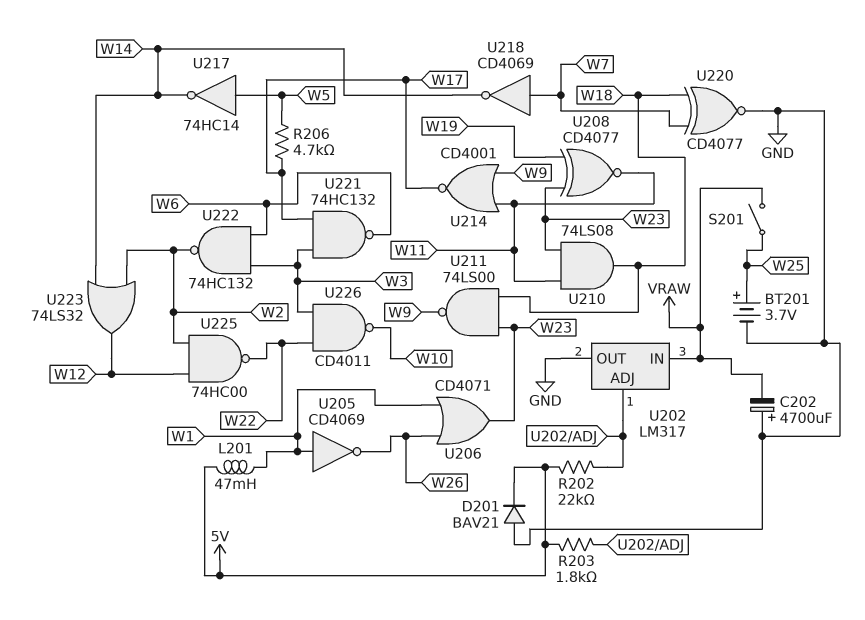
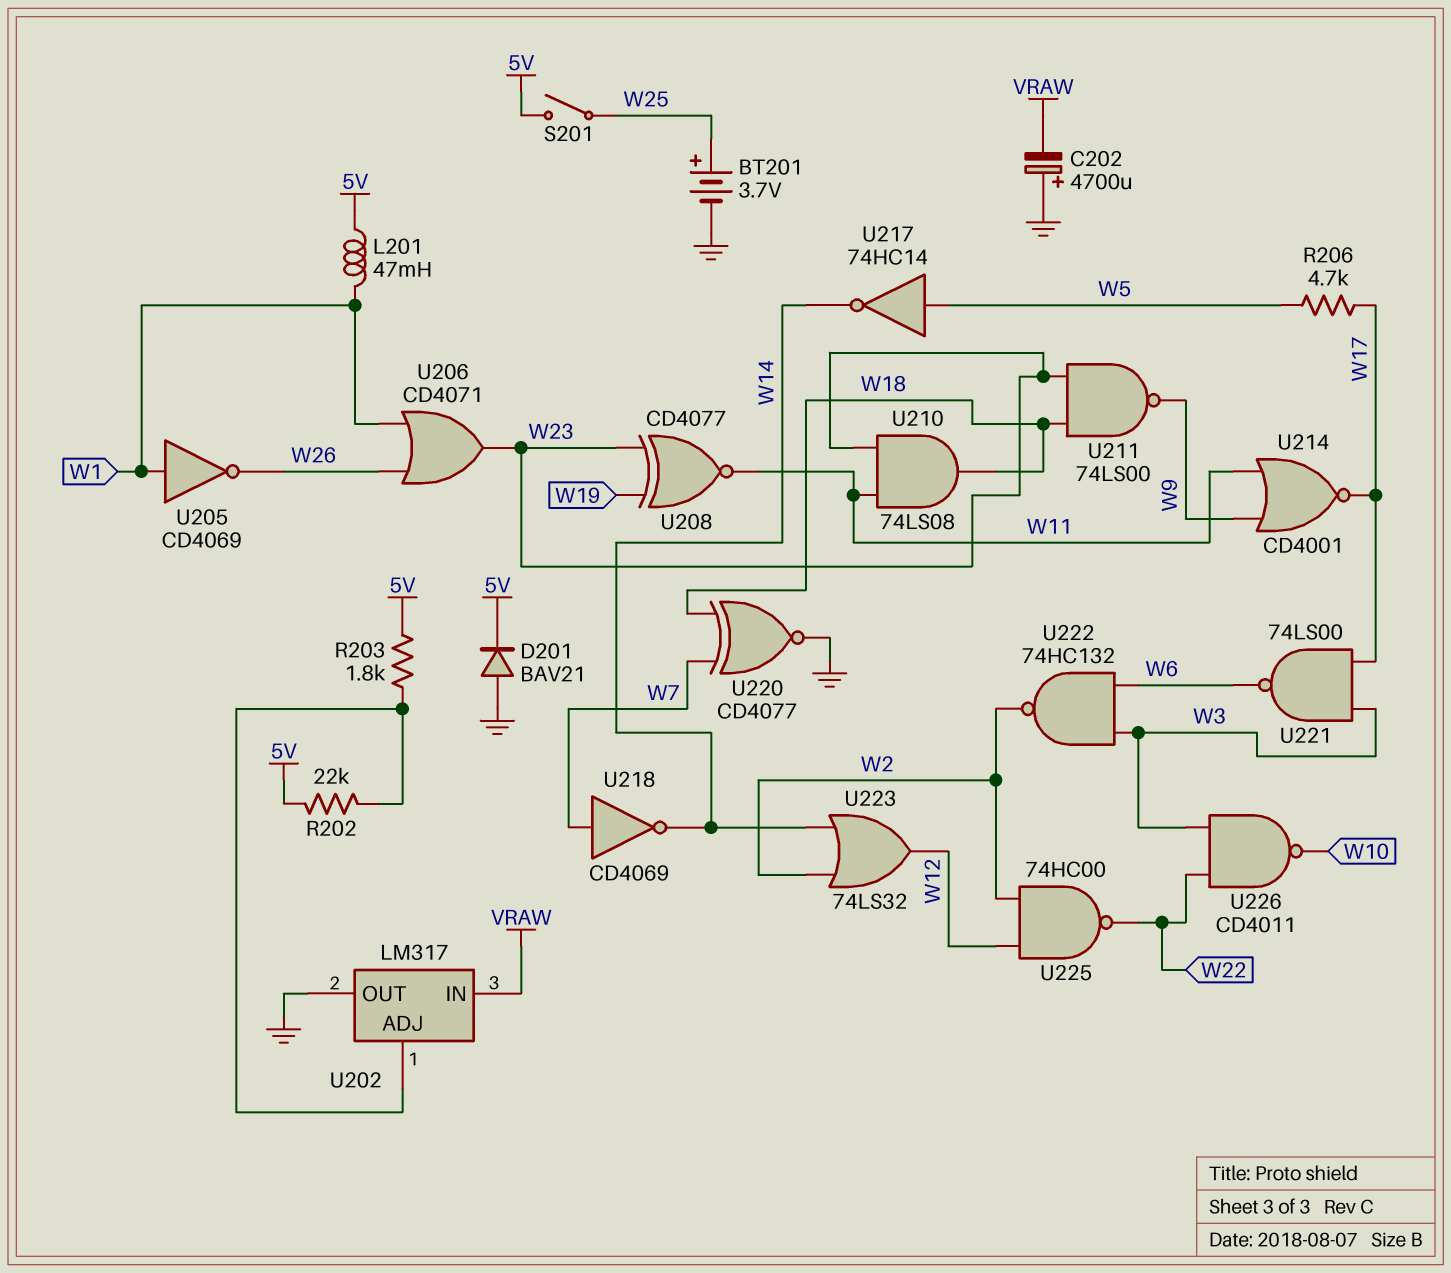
S201: switch (VRAW, W25) -> switch (5V, W25)
U221: NAND 74HC132 (in W3, in W17, out W6) -> NAND 74LS00 (in W3, in W17, out W6)

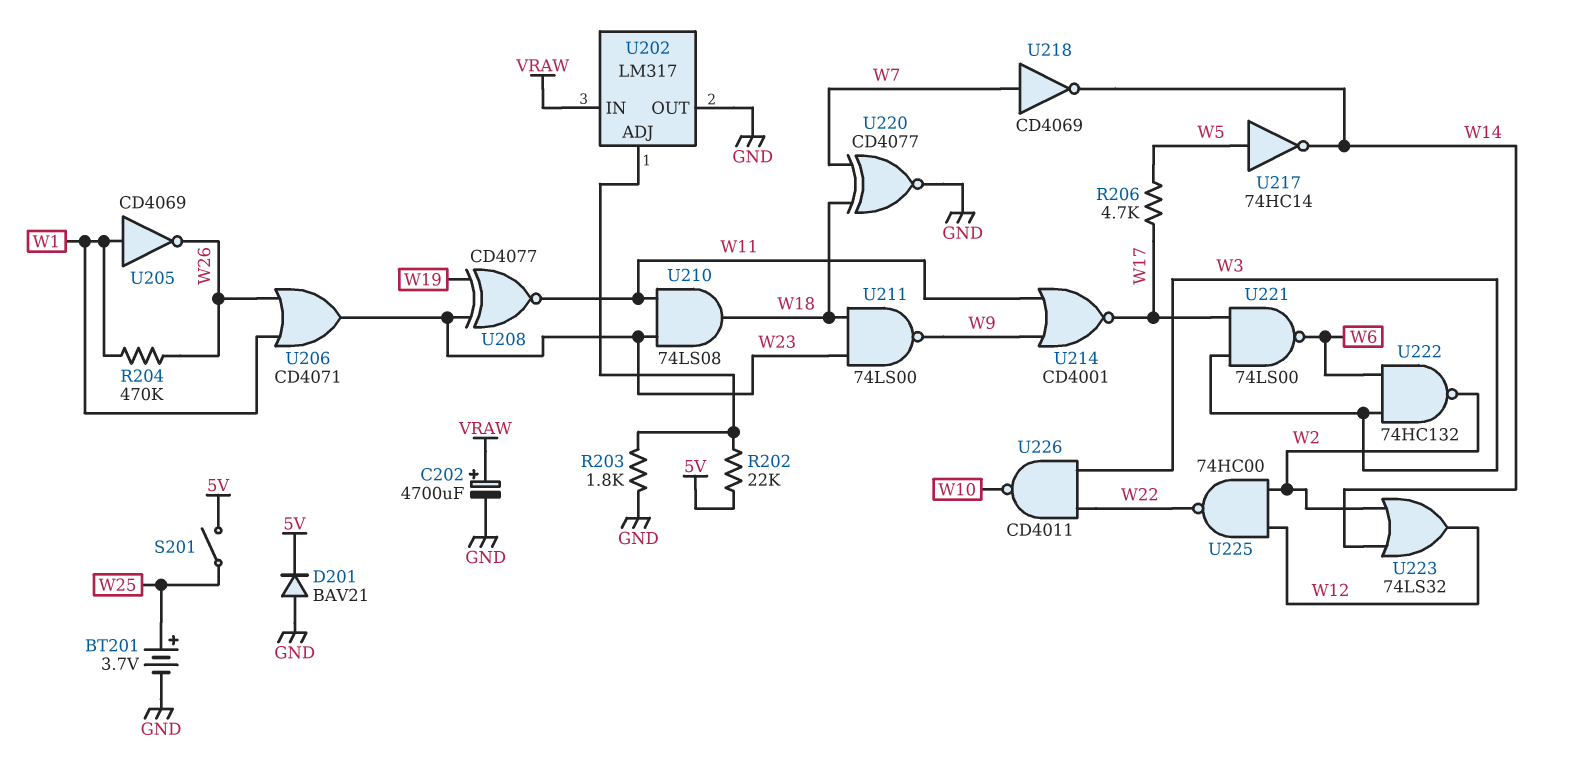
C202: 4700uF (plus GND, minus VRAW) -> 4700uF (plus VRAW, minus GND)
L201: 47mH (5V, W1) -> none
R203: 1.8k (5V, U202/ADJ) -> 1.8k (GND, U202/ADJ)
R204: none -> 470k (W1, W26)

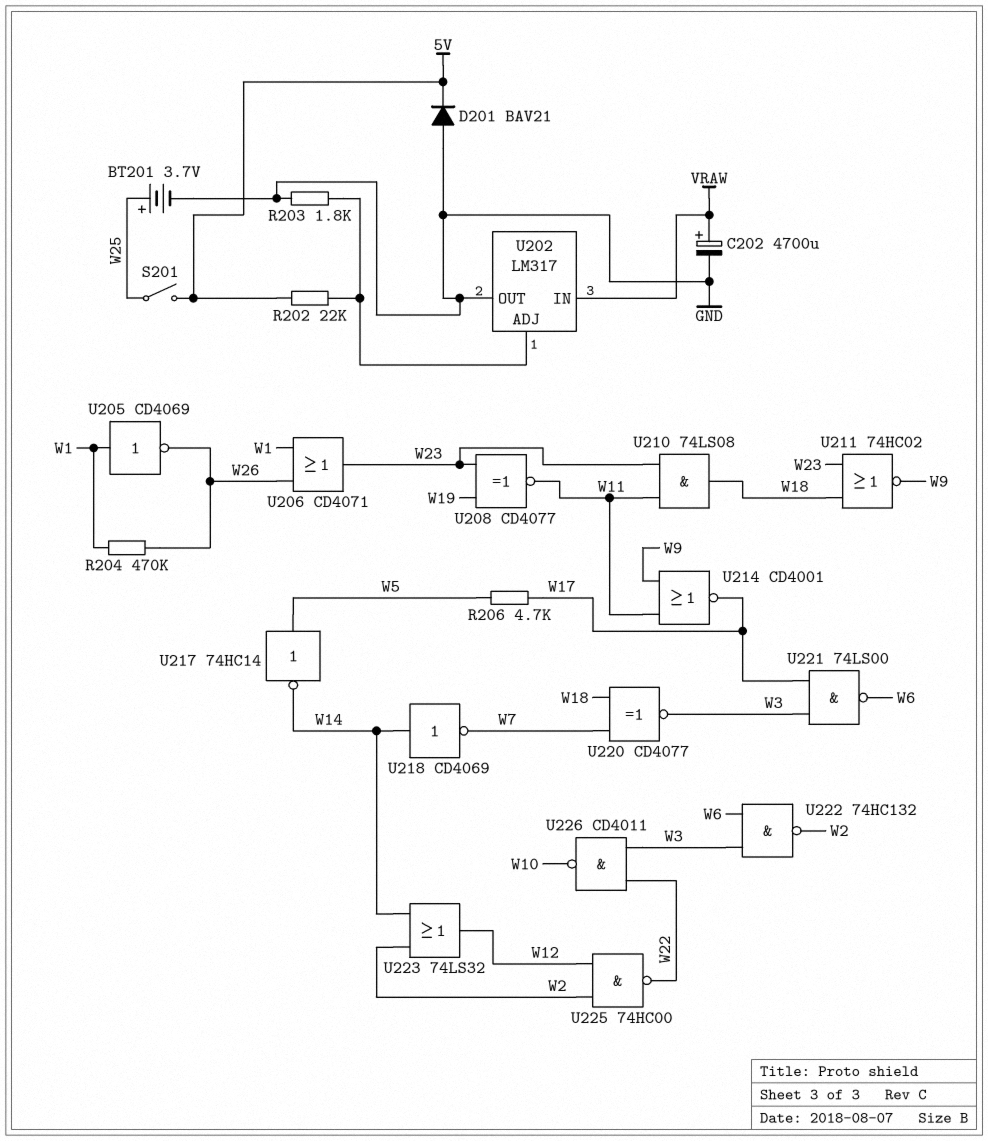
U211: NAND 74LS00 (in W18, in W23, out W9) -> NOR 74HC02 (in W18, in W23, out W9)
U218: NOT CD4069 (in W7, out W14) -> NOT CD4069 (in W14, out W7)
U220: XNOR CD4077 (in W7, in W18, out GND) -> XNOR CD4077 (in W7, in W18, out W3)

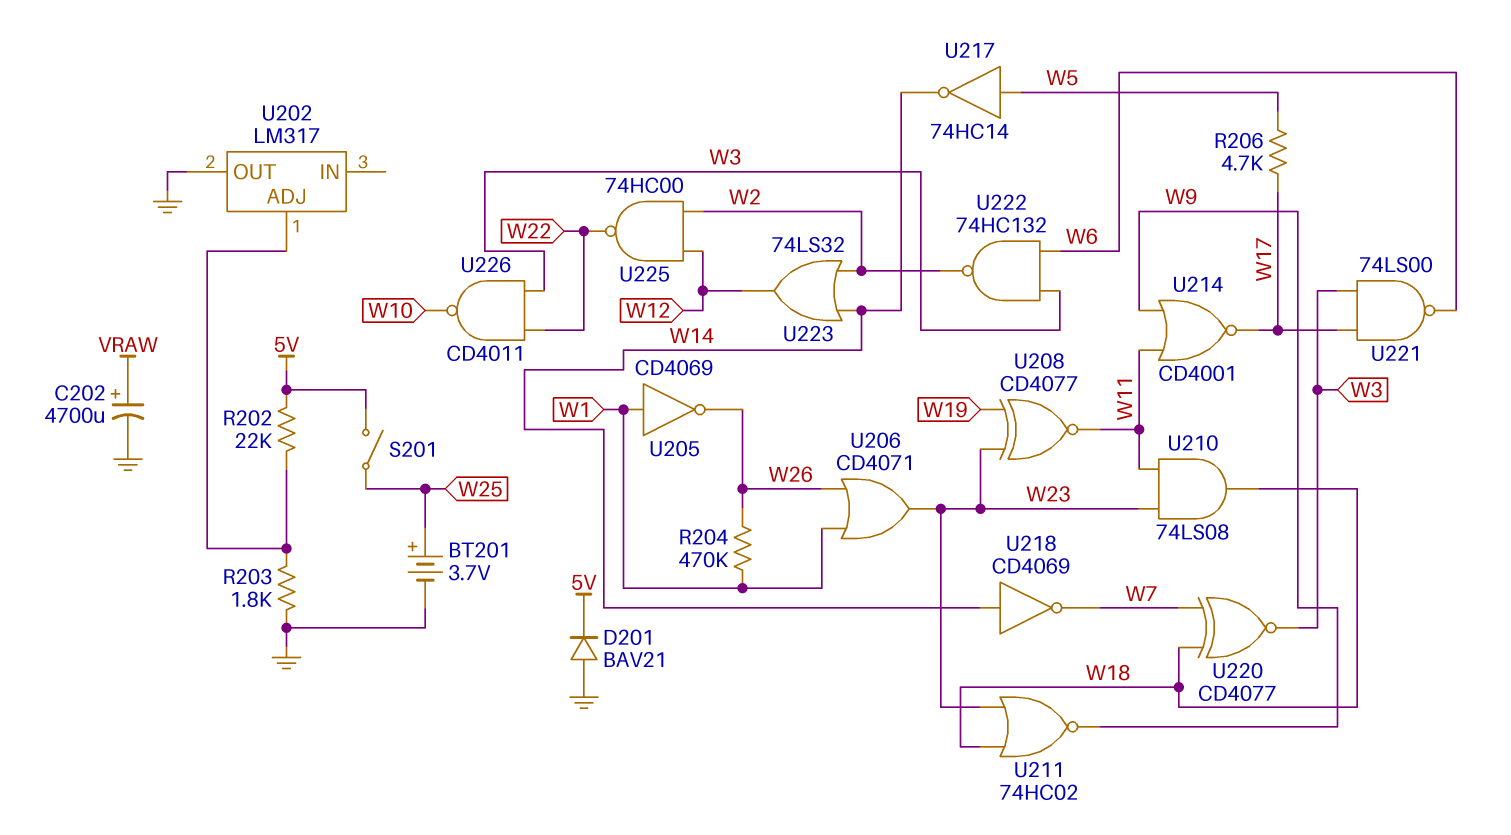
U202 pin IN: VRAW -> none

